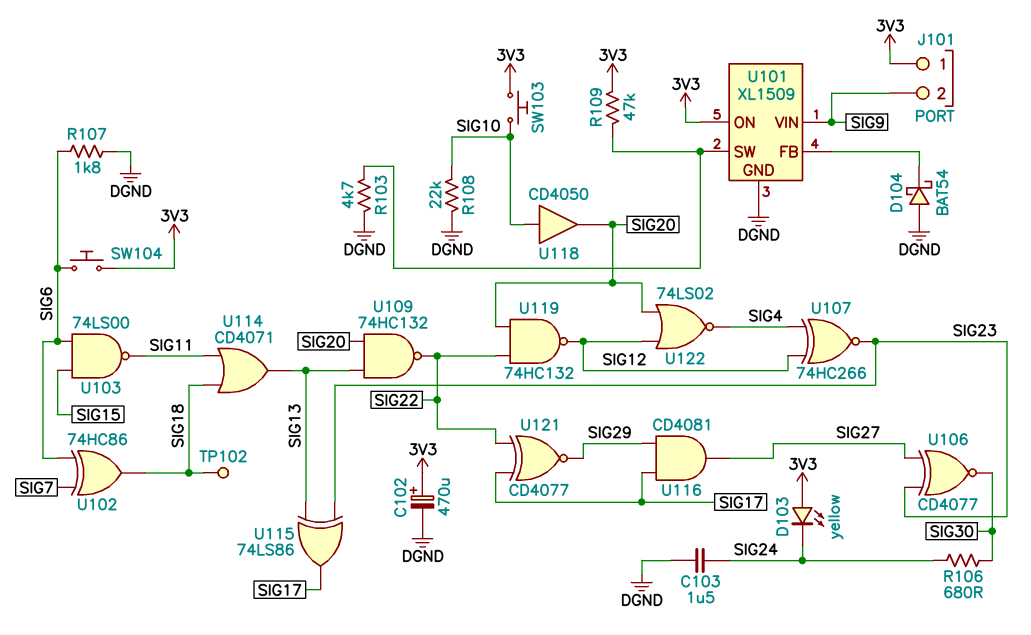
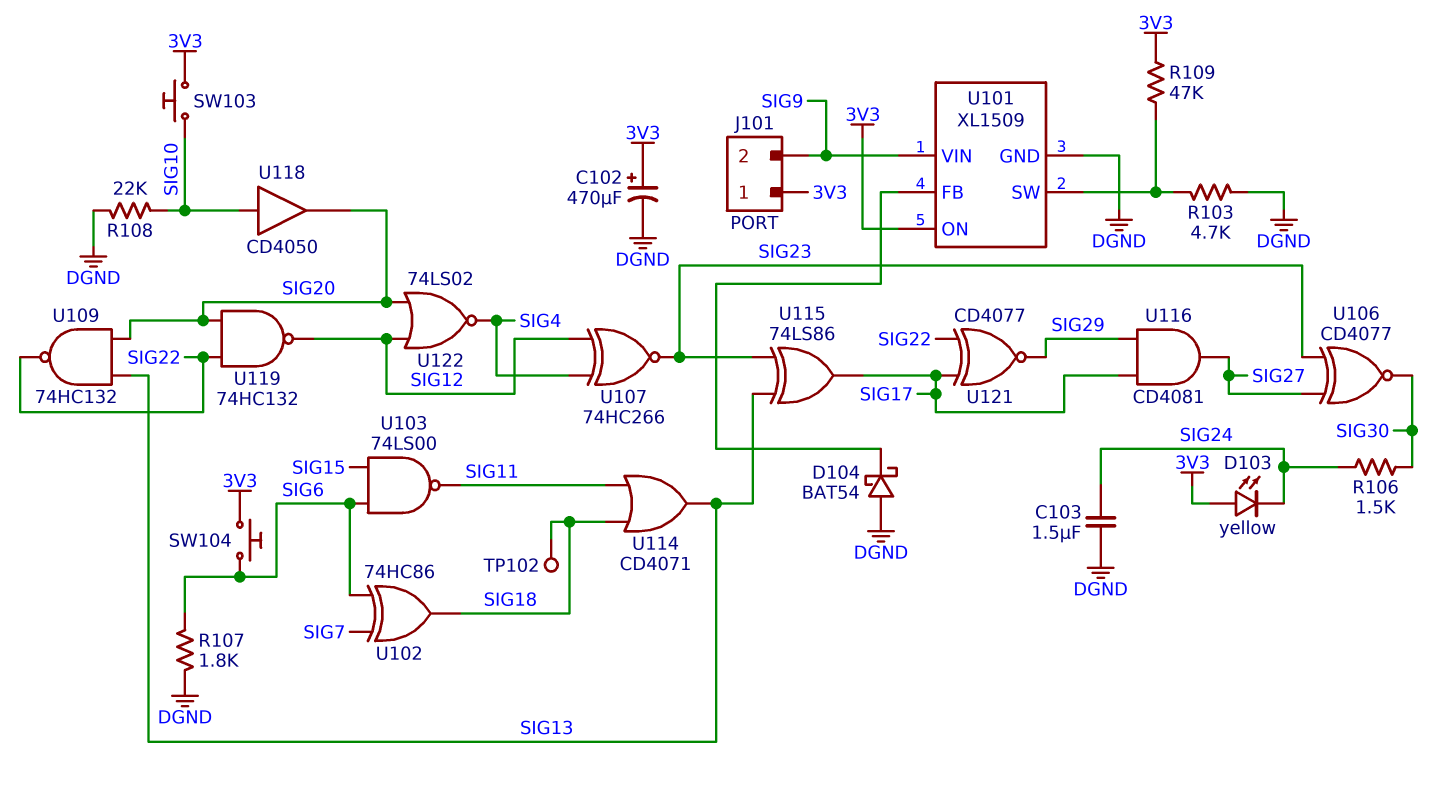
R106: 680 (SIG24, SIG30) -> 1.5k (SIG24, SIG30)

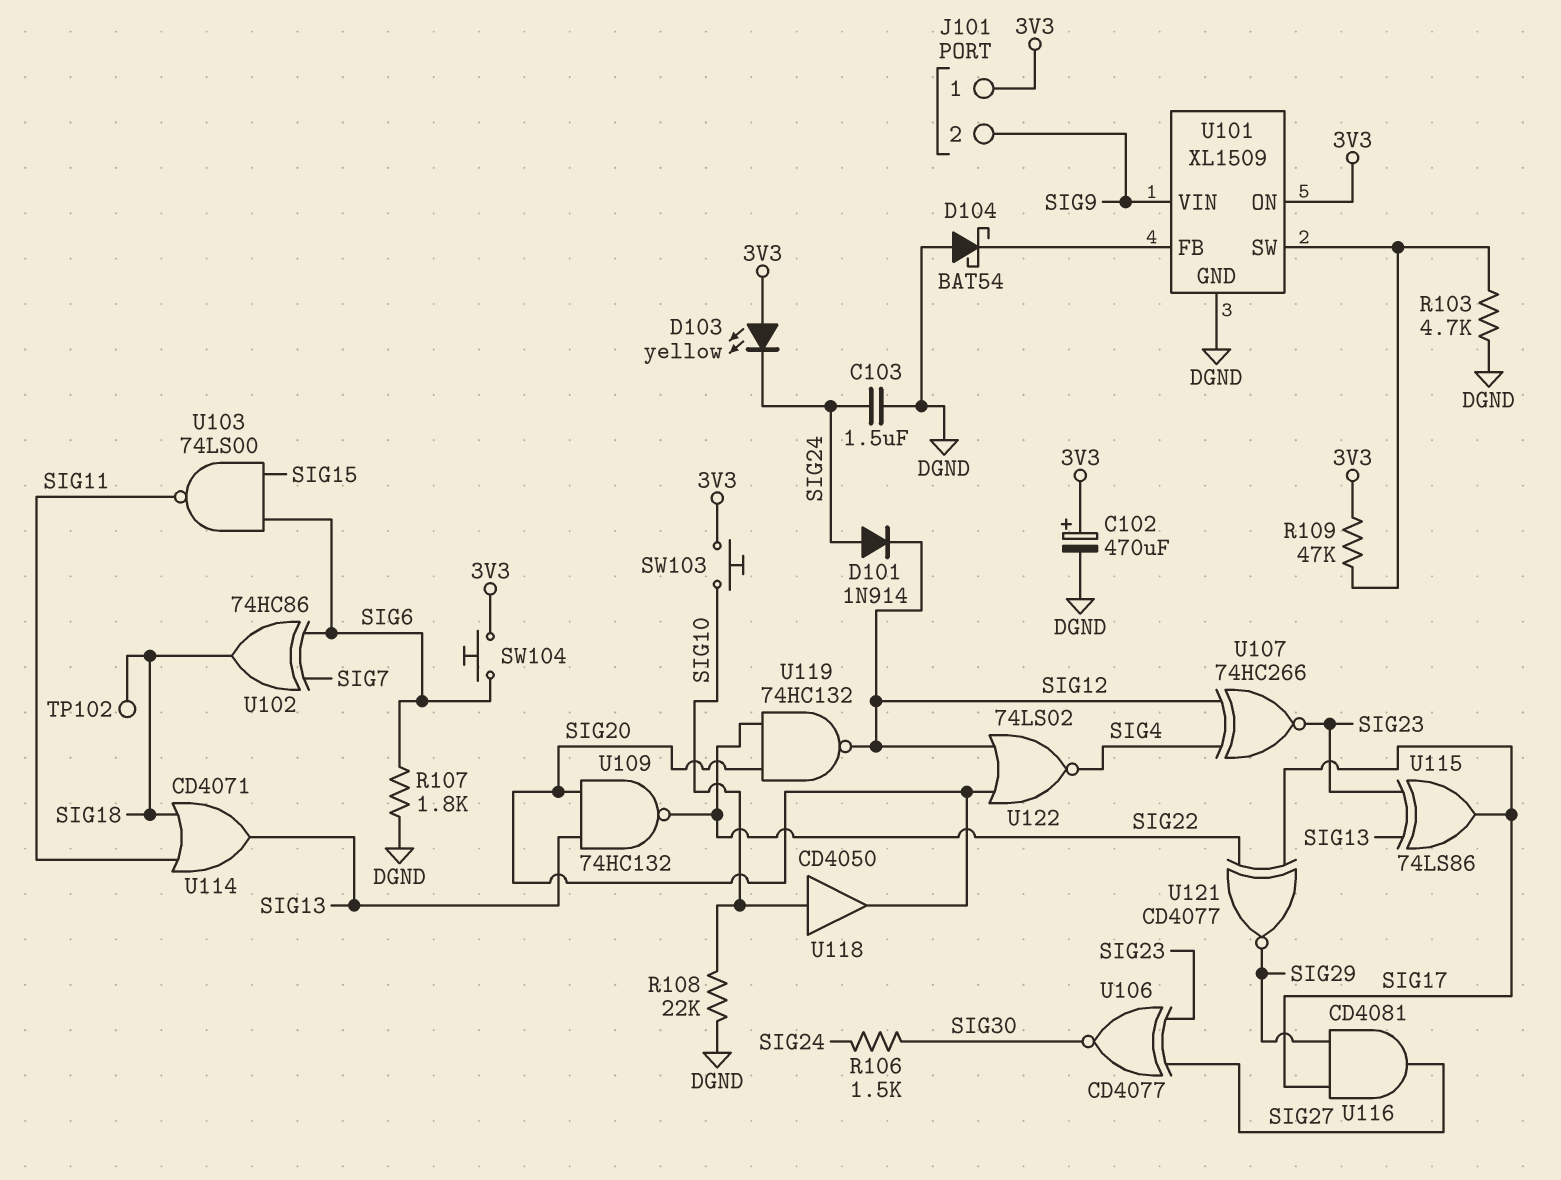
D101: none -> diode 1N914 (A SIG24, K SIG12)

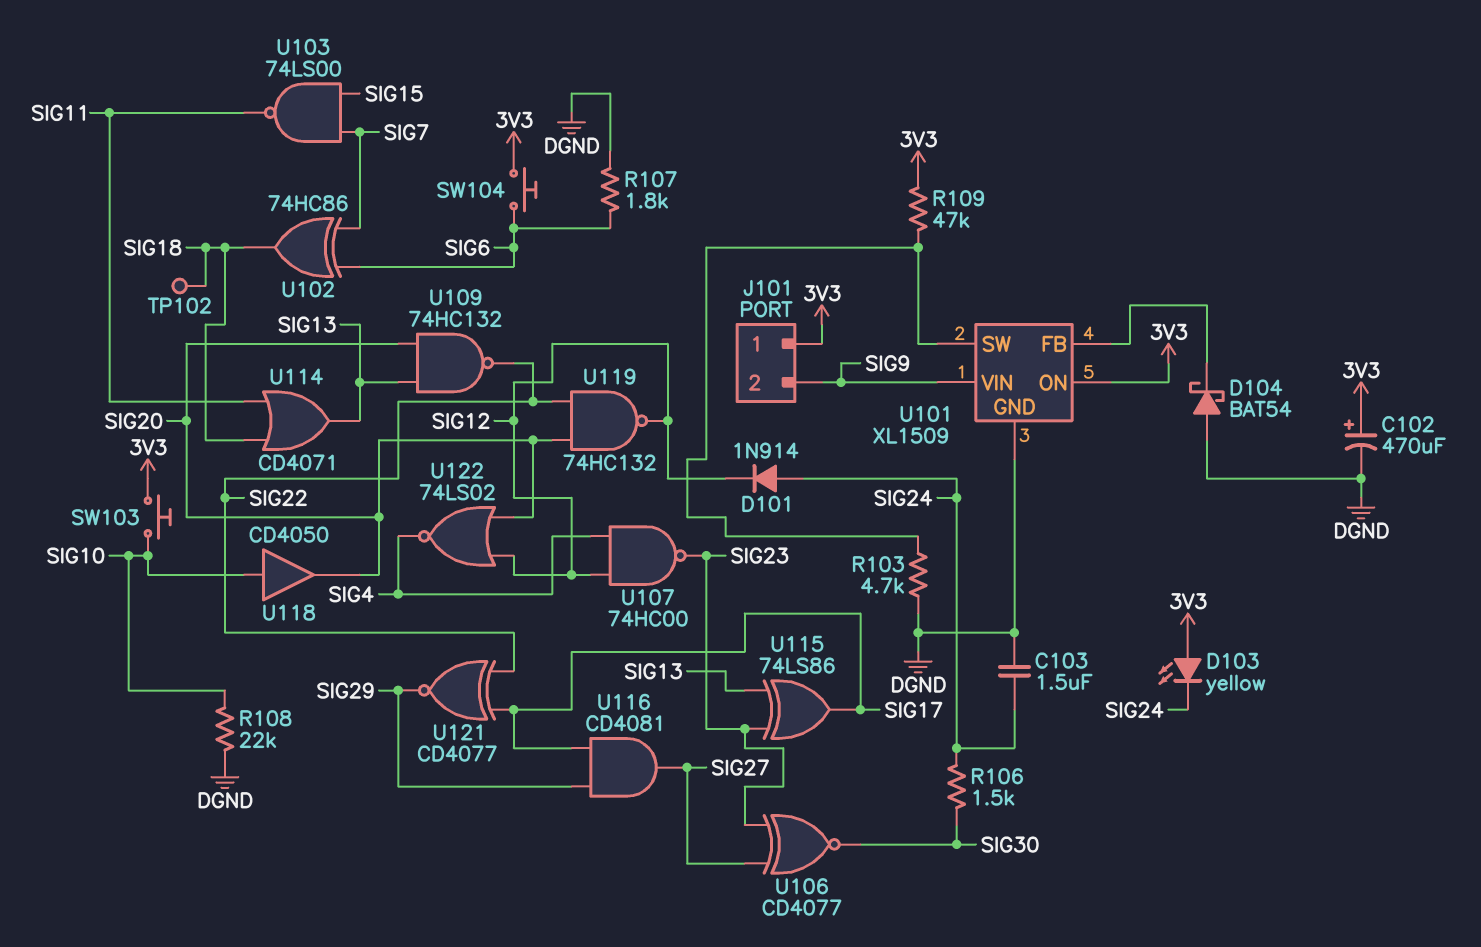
U103: NAND 74LS00 (in SIG6, in SIG15, out SIG11) -> NAND 74LS00 (in SIG7, in SIG15, out SIG11)
U107: XNOR 74HC266 (in SIG4, in SIG12, out SIG23) -> NAND 74HC00 (in SIG4, in SIG12, out SIG23)

